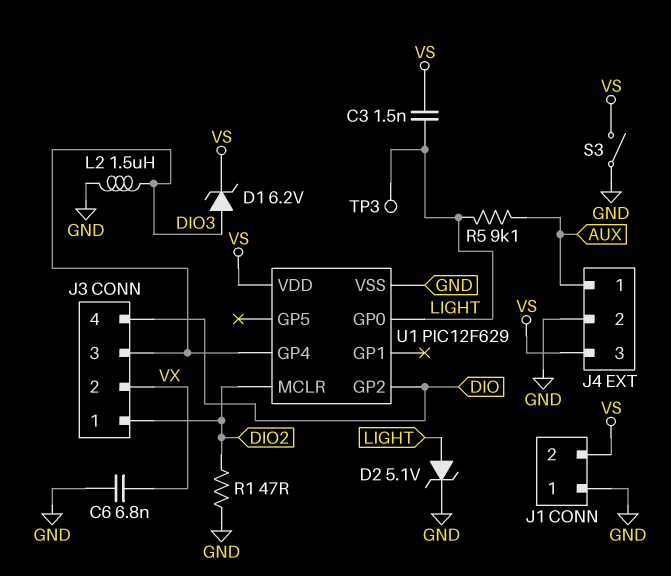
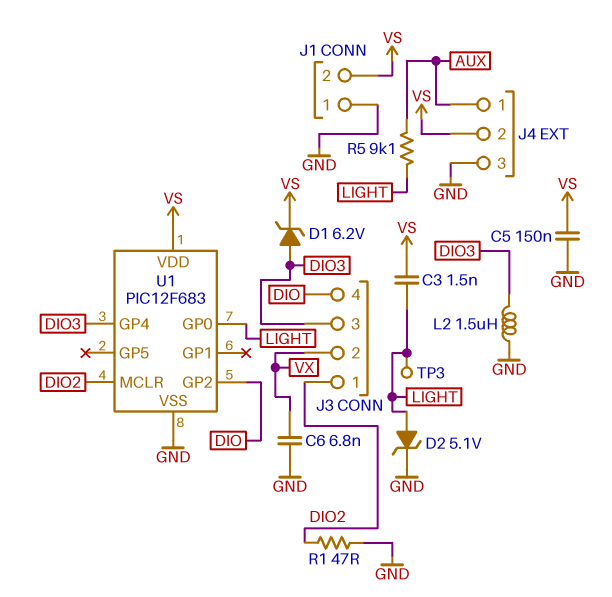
C5: none -> 150nF (GND, VS)
J4 pin 2: GND -> VS
J4 pin 3: VS -> GND
S3: switch (GND, VS) -> none
U1: PIC12F629 -> PIC12F683

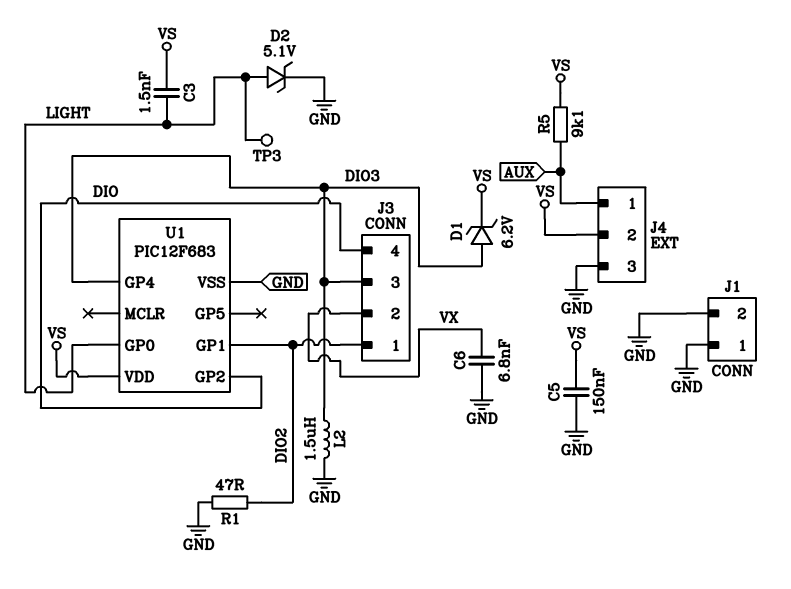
J1 pin 2: VS -> GND
R5: 9.1k (AUX, LIGHT) -> 9.1k (AUX, VS)
U1 pin GP1: none -> DIO2
U1 pin MCLR: DIO2 -> none

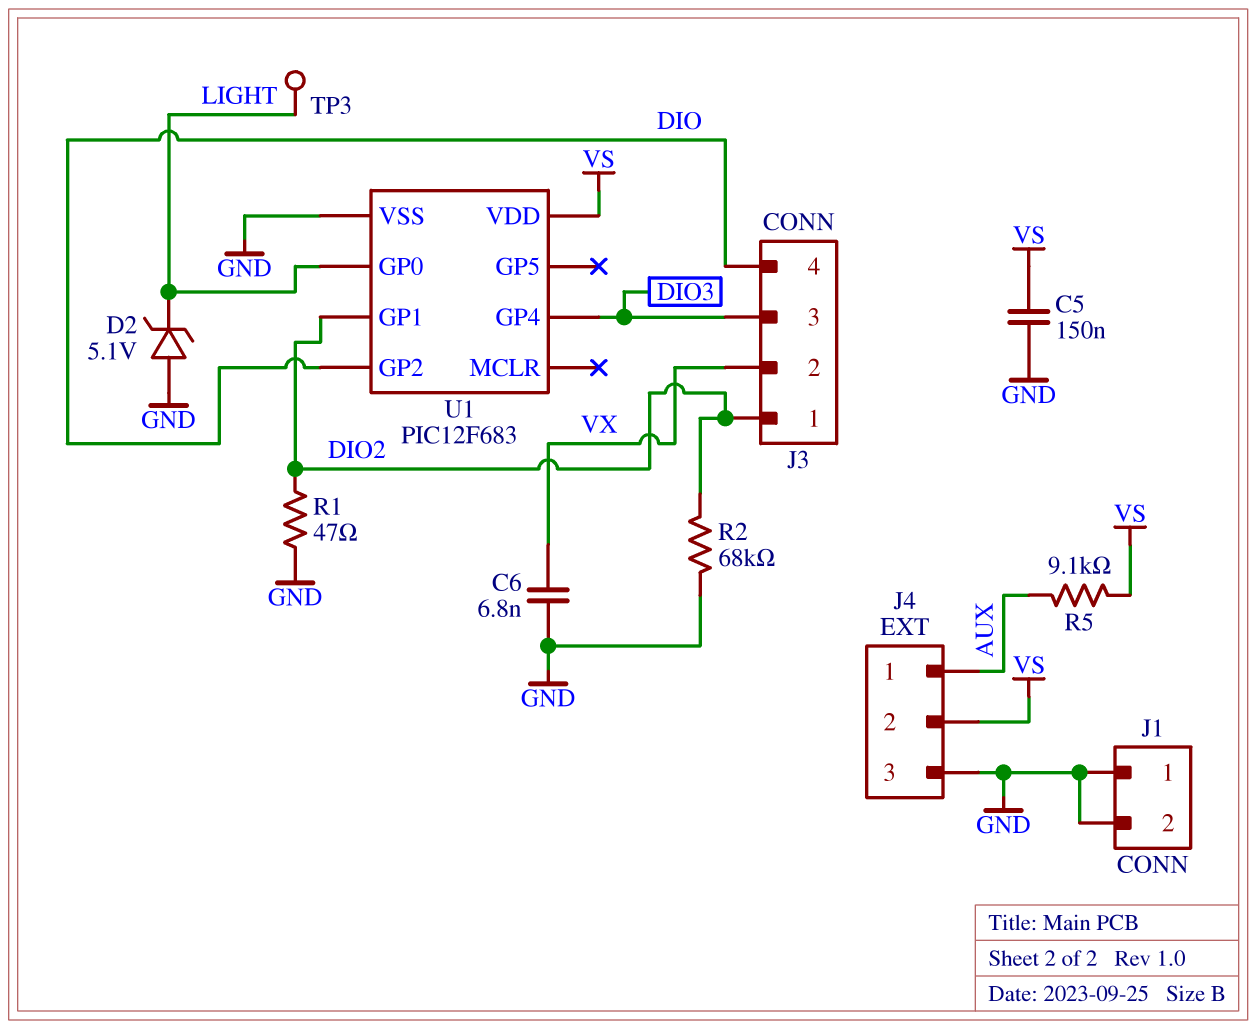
C3: 1.5nF (LIGHT, VS) -> none
D1: zener 6.2V (A DIO3, K VS) -> none
D2: zener 5.1V (A LIGHT, K GND) -> zener 5.1V (A GND, K LIGHT)
L2: 1.5uH (DIO3, GND) -> none
R2: none -> 68k (DIO2, GND)

